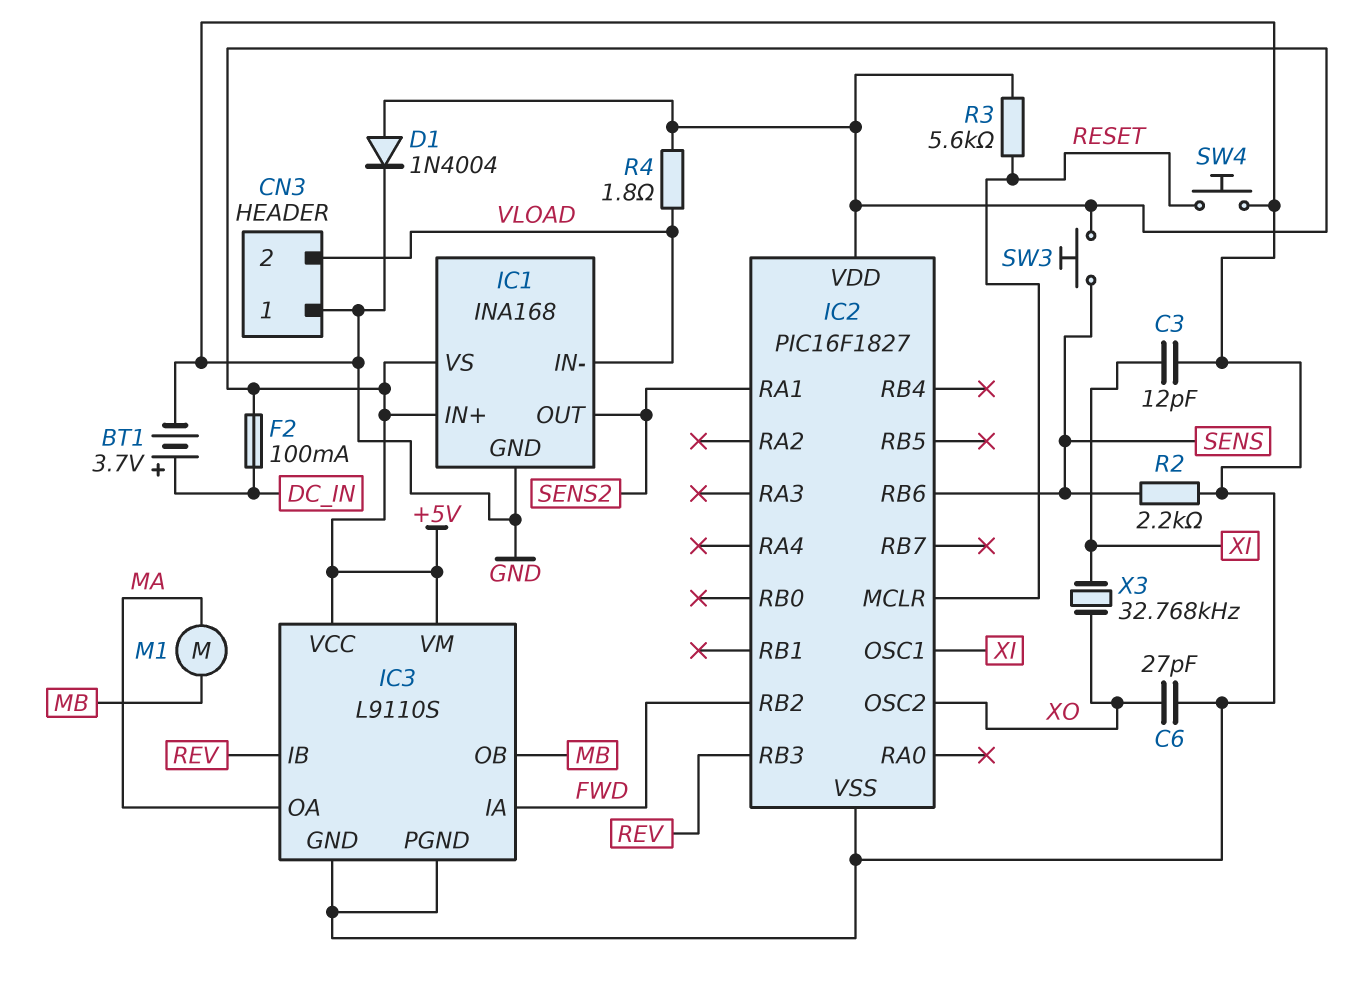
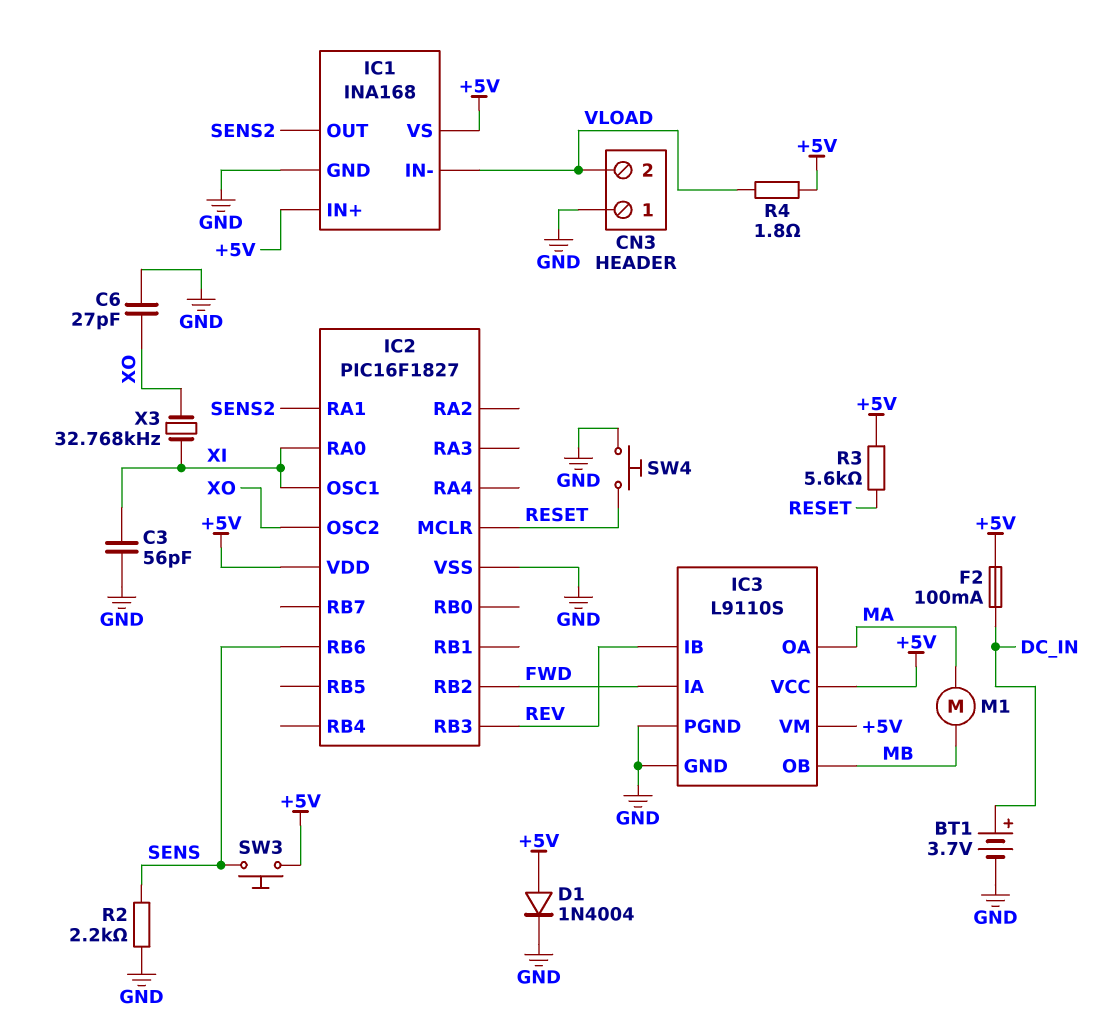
C3: 12pF (GND, XI) -> 56pF (GND, XI)
IC2 pin RA0: none -> XI

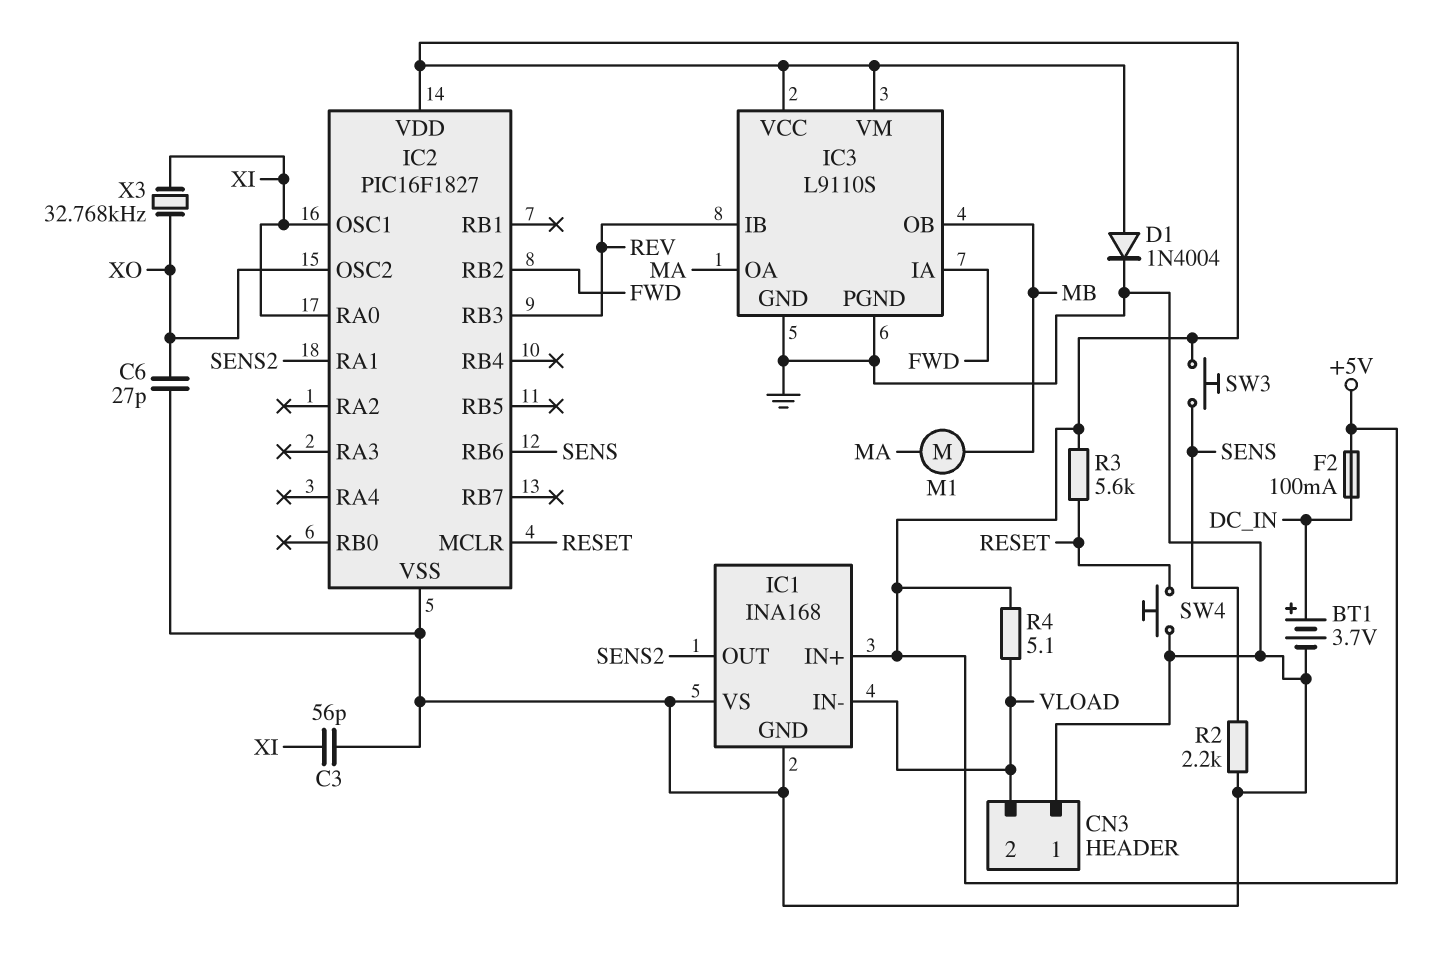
IC1 pin VS: +5V -> GND
R4: 1.8 (+5V, VLOAD) -> 5.1 (+5V, VLOAD)

